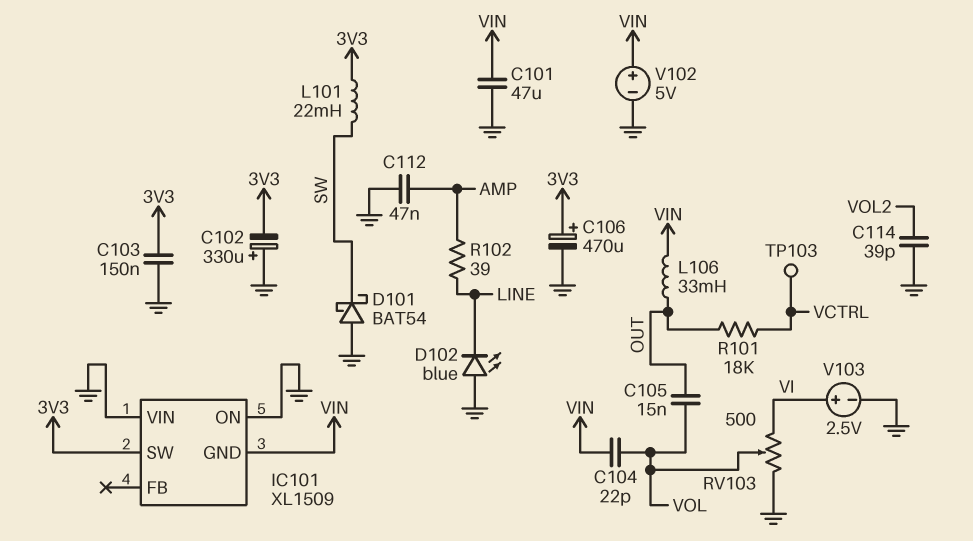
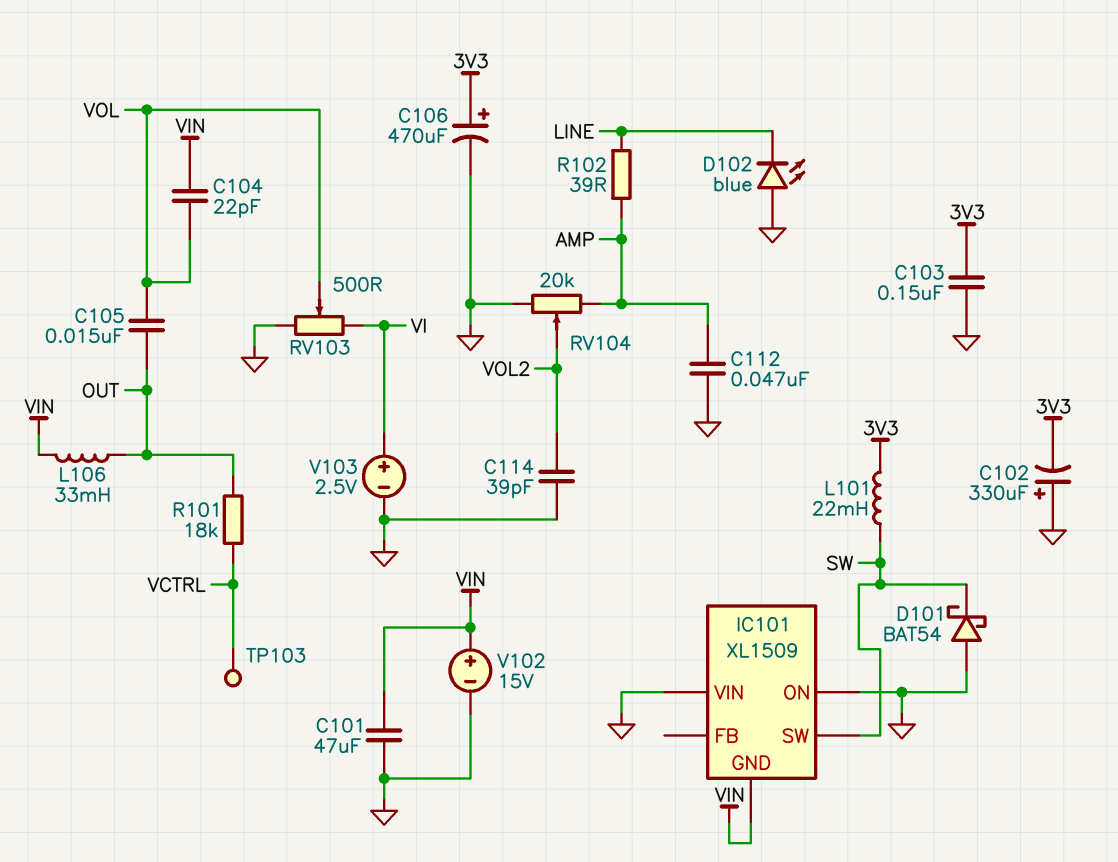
IC101 pin SW: 3V3 -> SW
RV104: none -> 20k (AMP, GND, wiper VOL2)
V102: 5V (plus VIN, minus GND) -> 15V (plus VIN, minus GND)

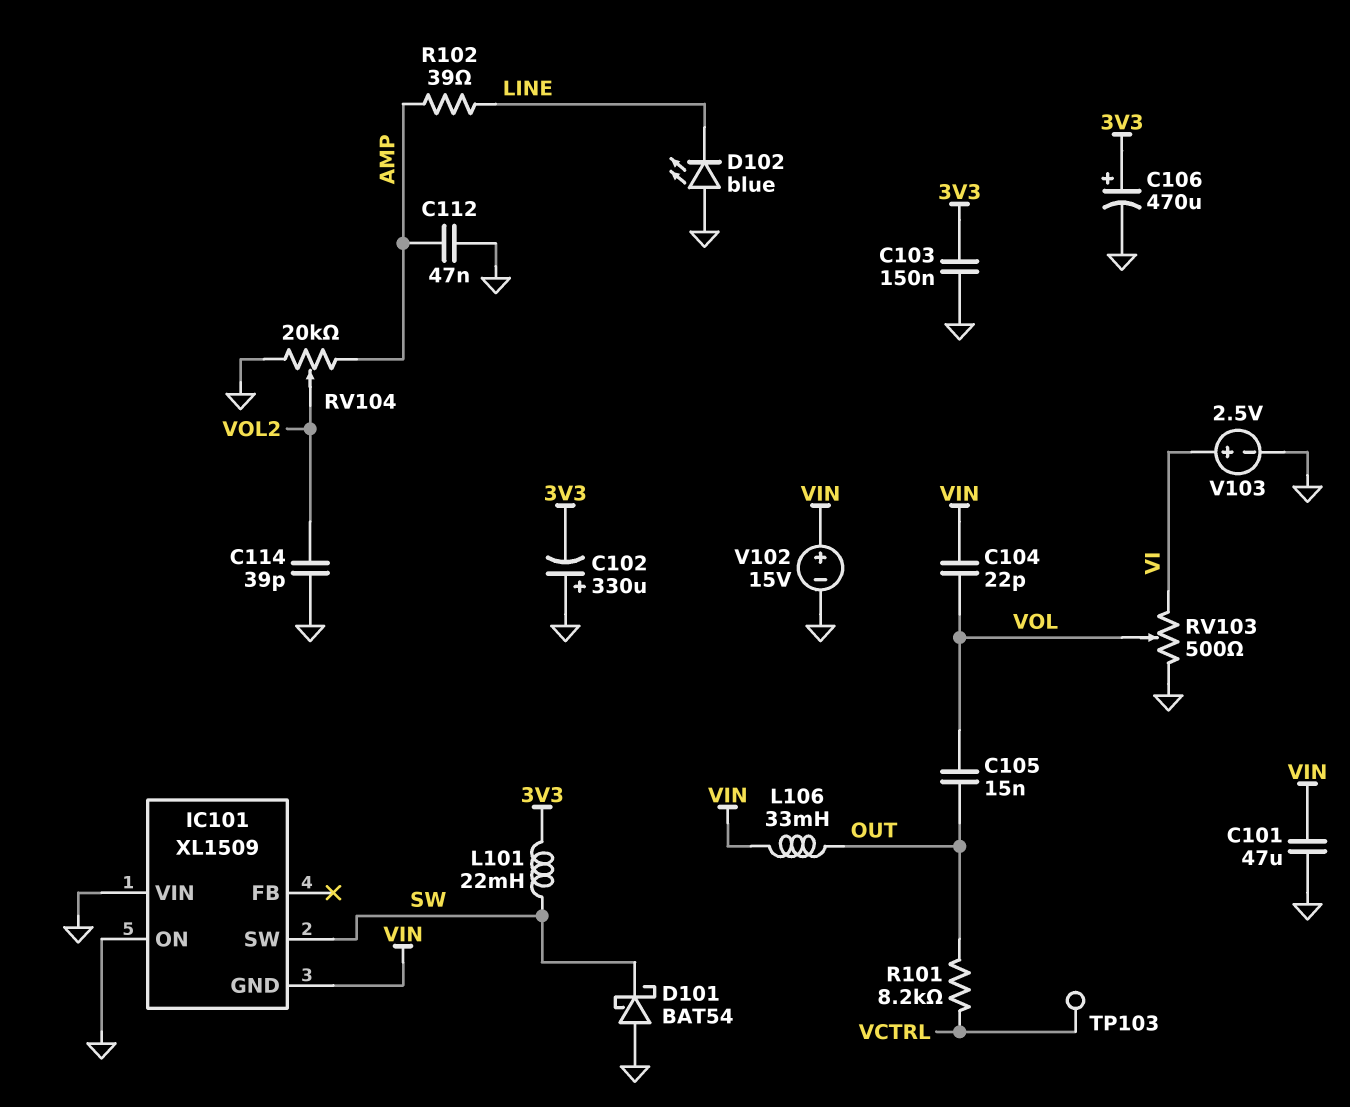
R101: 18k (OUT, VCTRL) -> 8.2k (OUT, VCTRL)

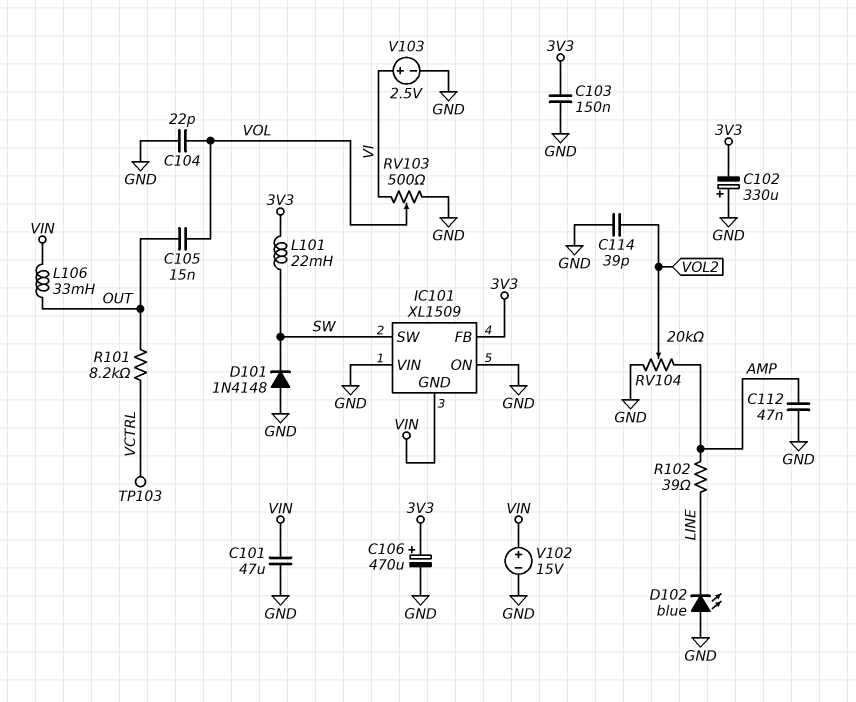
C104: 22pF (VIN, VOL) -> 22pF (GND, VOL)
D101: schottky BAT54 (A GND, K SW) -> diode 1N4148 (A GND, K SW)
IC101 pin FB: none -> 3V3

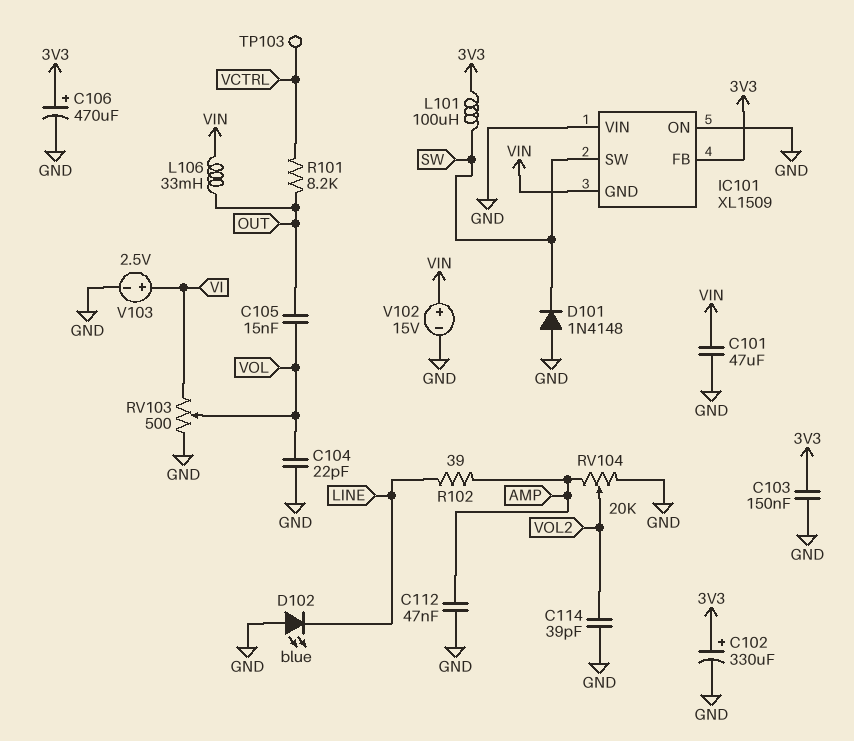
C102: 330uF (plus GND, minus 3V3) -> 330uF (plus 3V3, minus GND)
L101: 22mH (3V3, SW) -> 100uH (3V3, SW)

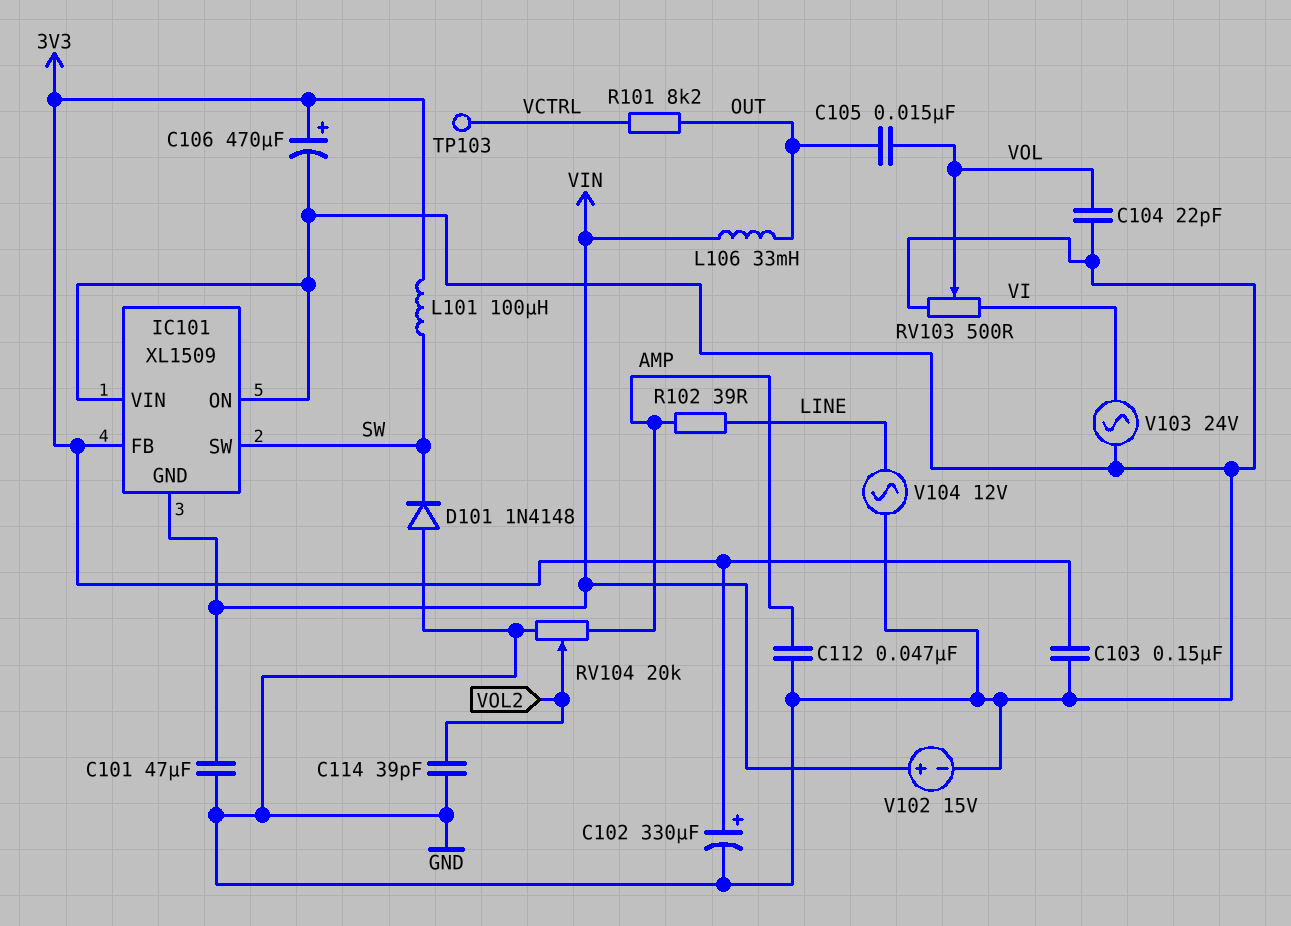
D102: LED blue (A GND, K LINE) -> none
V103: 2.5V (plus VI, minus GND) -> AC 24V (GND, VI)
V104: none -> AC 12V (GND, LINE)

